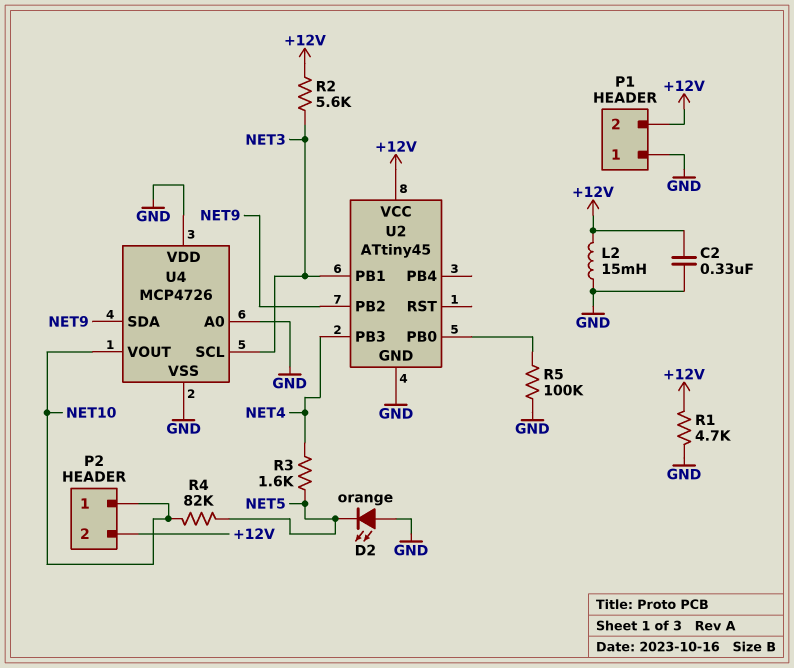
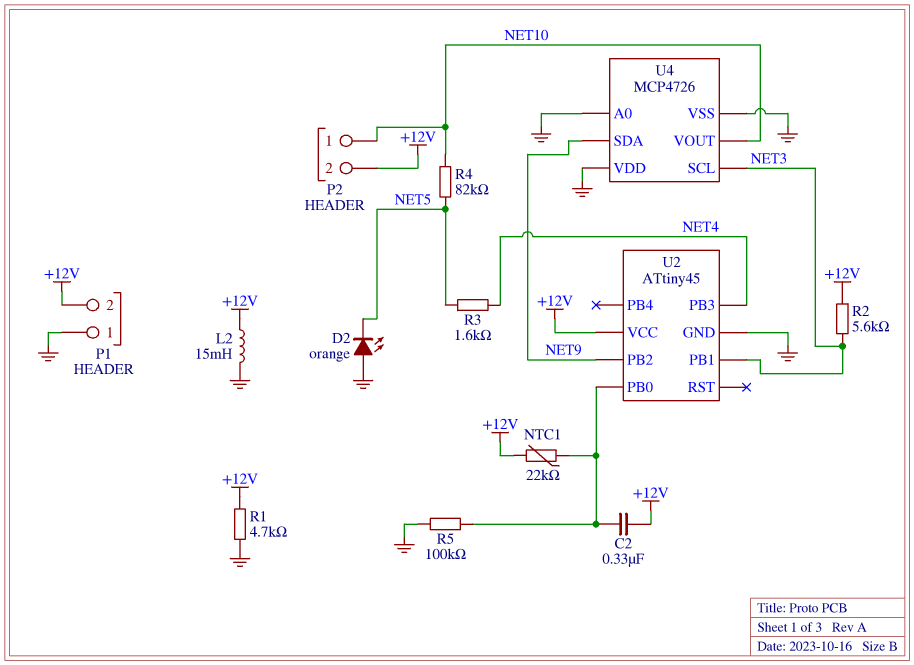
C2: 330nF (+12V, GND) -> 330nF (+12V, U2/PB0)
NTC1: none -> 22k (+12V, U2/PB0)

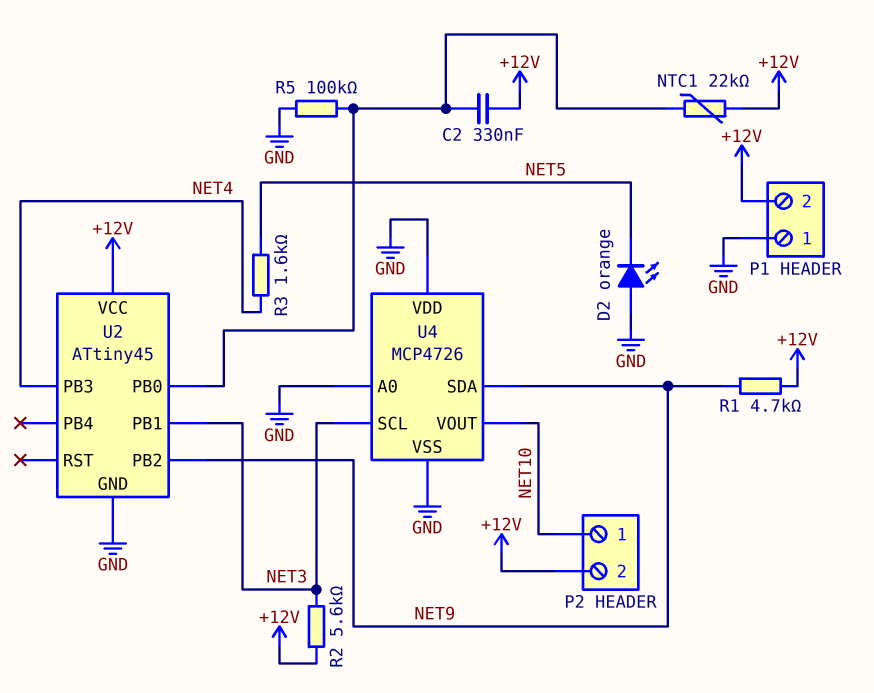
L2: 15mH (+12V, GND) -> none
R1: 4.7k (+12V, GND) -> 4.7k (+12V, NET9)
R4: 82k (NET5, NET10) -> none

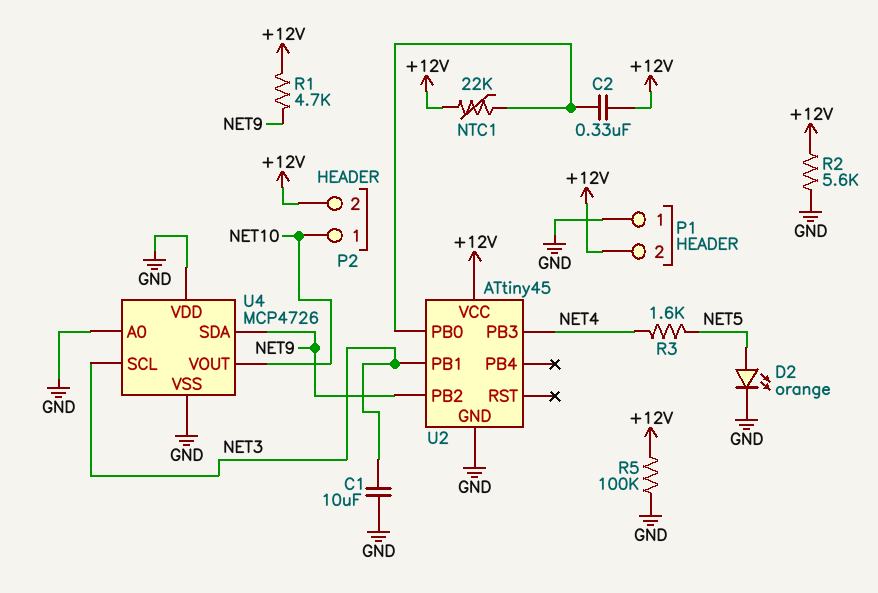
C1: none -> 10uF (GND, NET3)
D2: LED orange (A GND, K NET5) -> LED orange (A NET5, K GND)
R2: 5.6k (+12V, NET3) -> 5.6k (+12V, GND)
R5: 100k (GND, U2/PB0) -> 100k (+12V, GND)

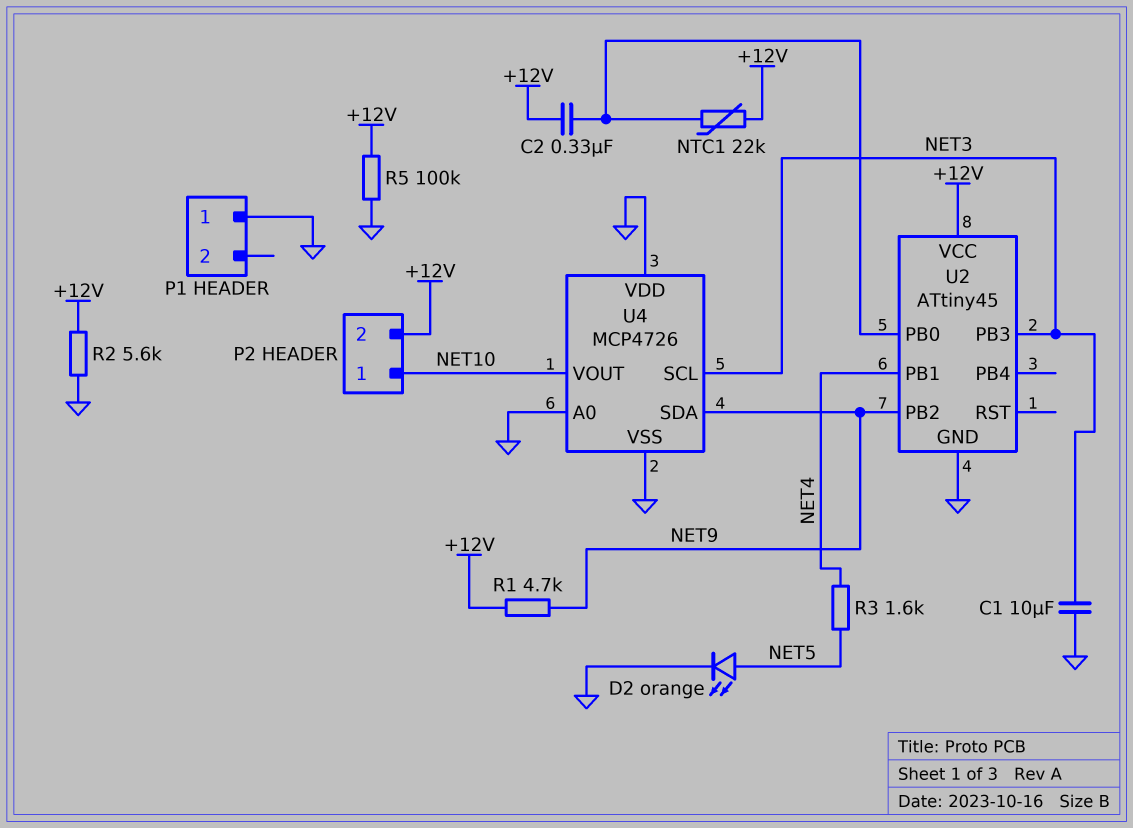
P1 pin 2: +12V -> none
U2 pin PB1: NET3 -> NET4
U2 pin PB3: NET4 -> NET3

